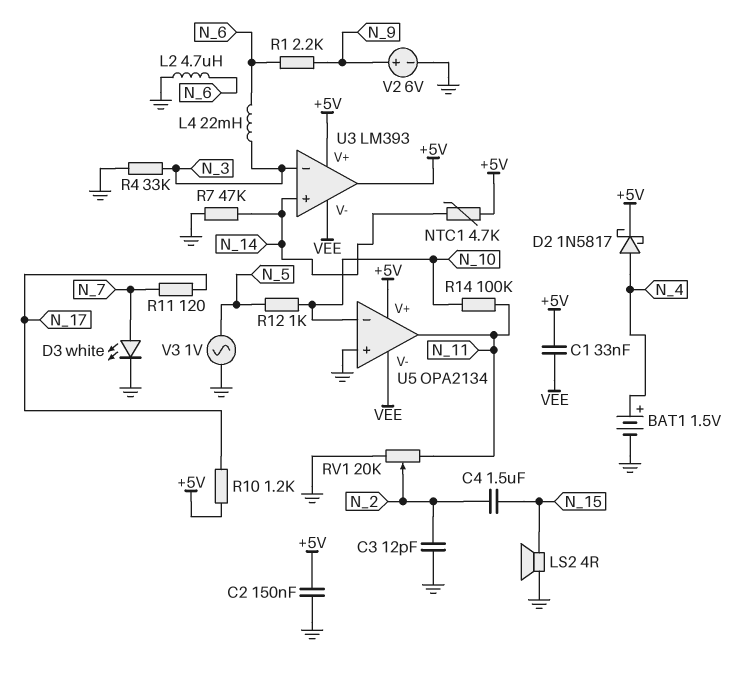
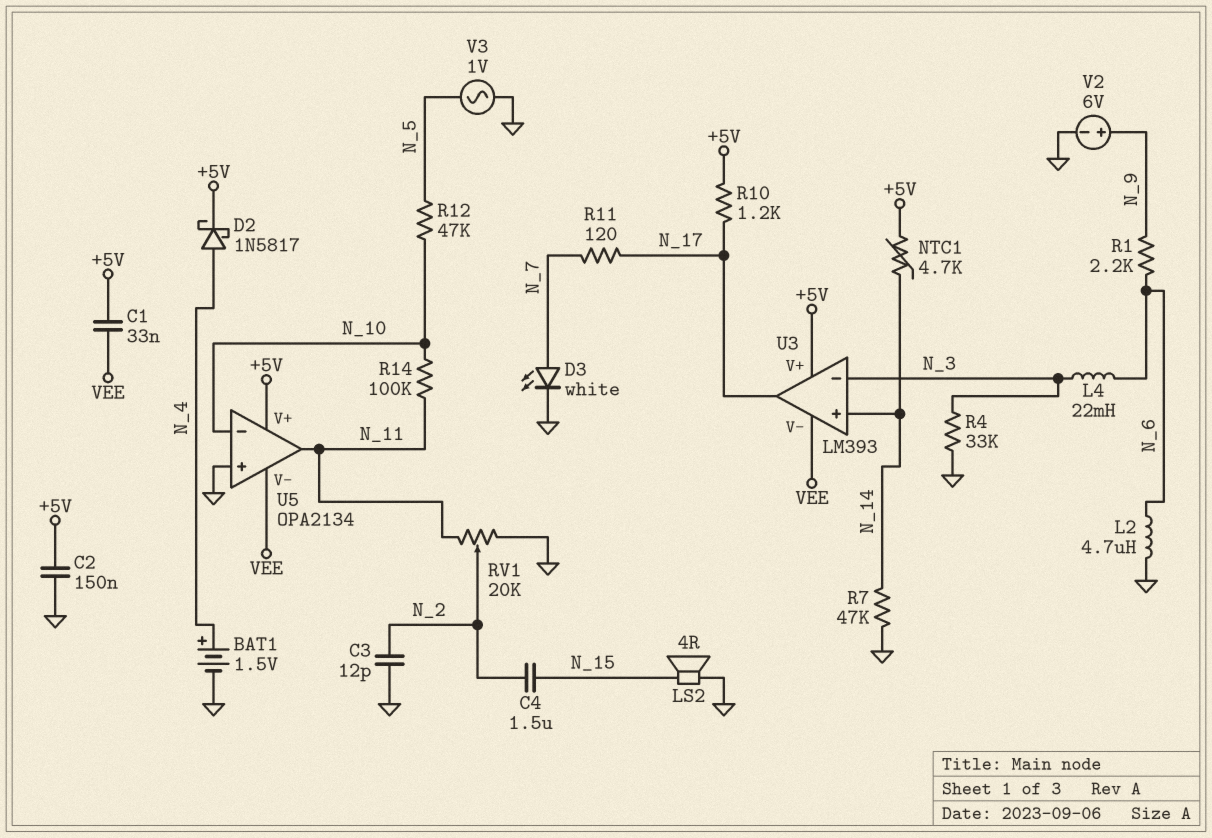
R12: 1k (N_5, N_10) -> 47k (N_5, N_10)
U3 pin out: +5V -> N_17

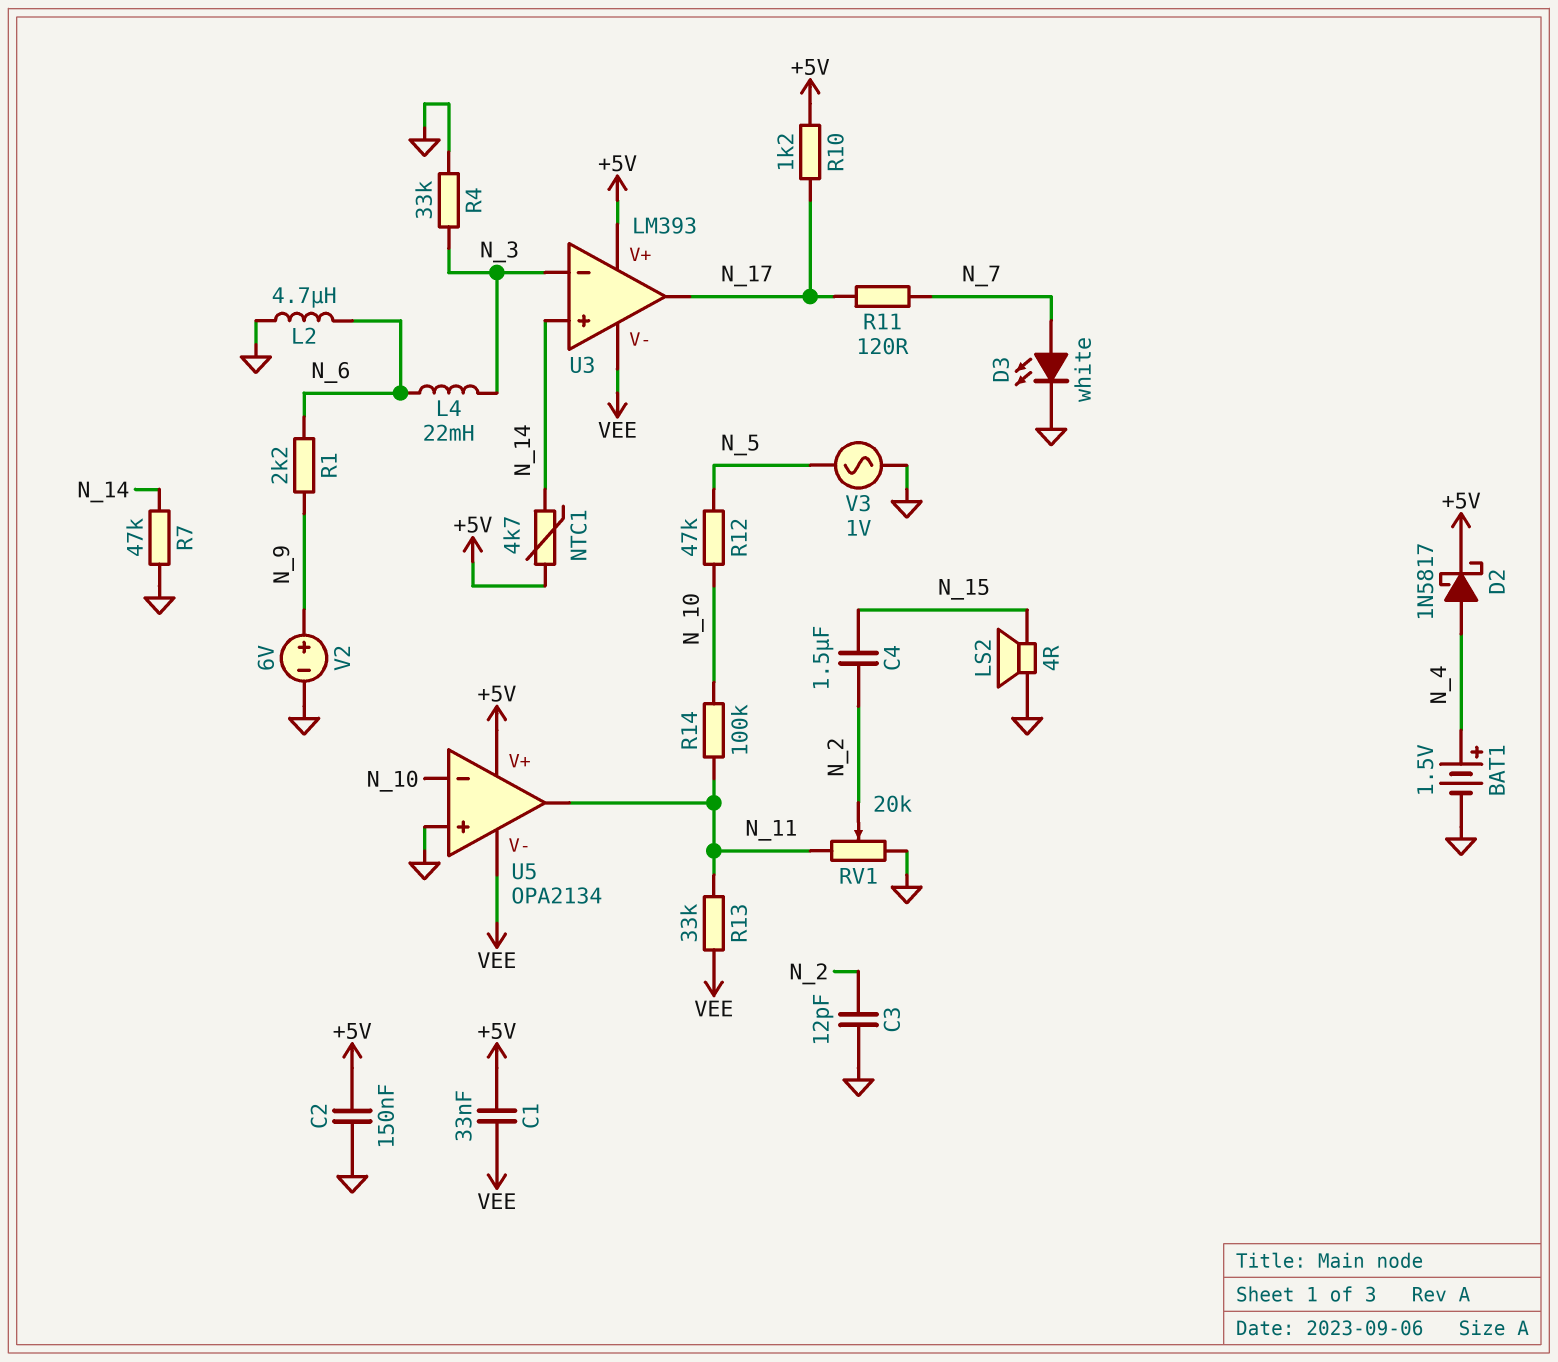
R13: none -> 33k (N_11, VEE)

